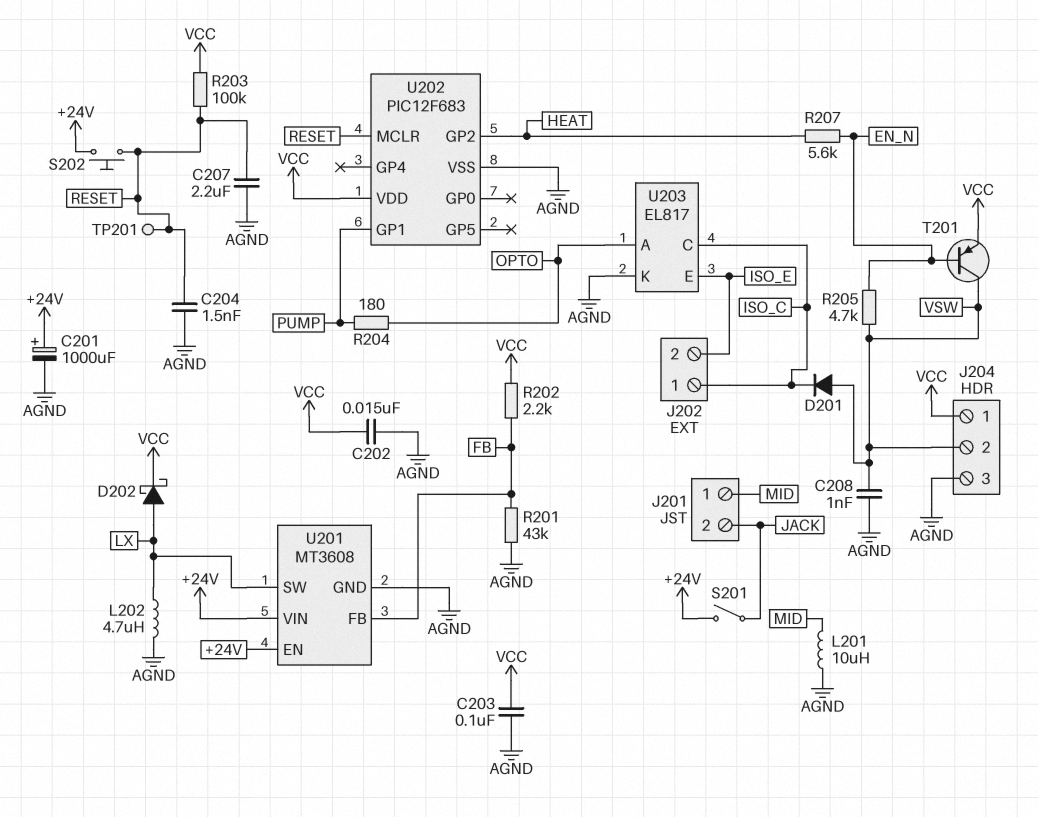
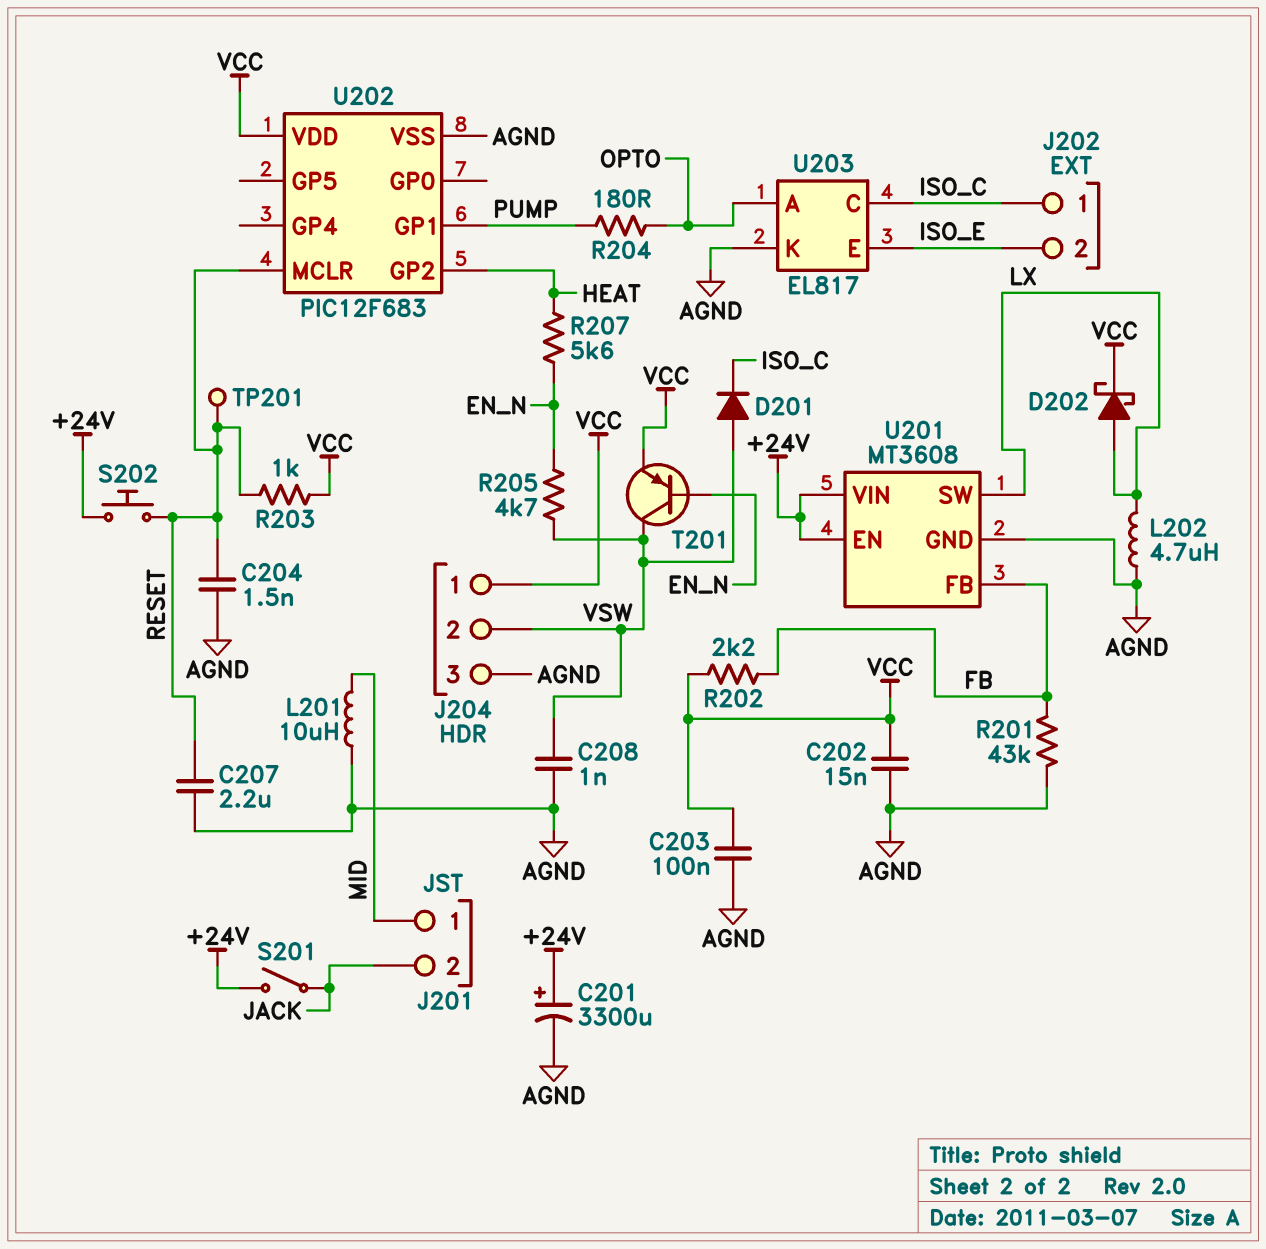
C201: 1000uF (plus +24V, minus AGND) -> 3300uF (plus +24V, minus AGND)
R203: 100k (RESET, VCC) -> 1k (RESET, VCC)

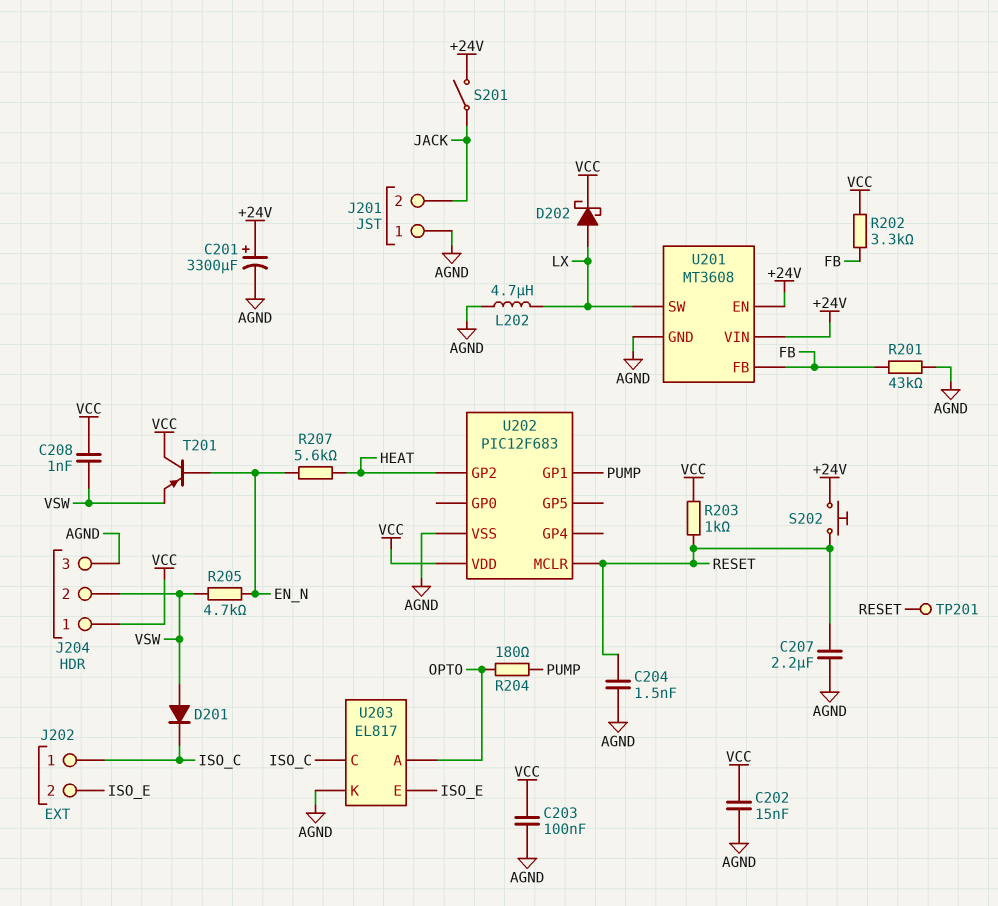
C208: 1nF (AGND, VSW) -> 1nF (VCC, VSW)
J201 pin 1: MID -> AGND
L201: 10uH (AGND, MID) -> none
R202: 2.2k (FB, VCC) -> 3.3k (FB, VCC)
T201: PNP (B EN_N, C VSW, E VCC) -> PNP (B EN_N, C VCC, E VSW)

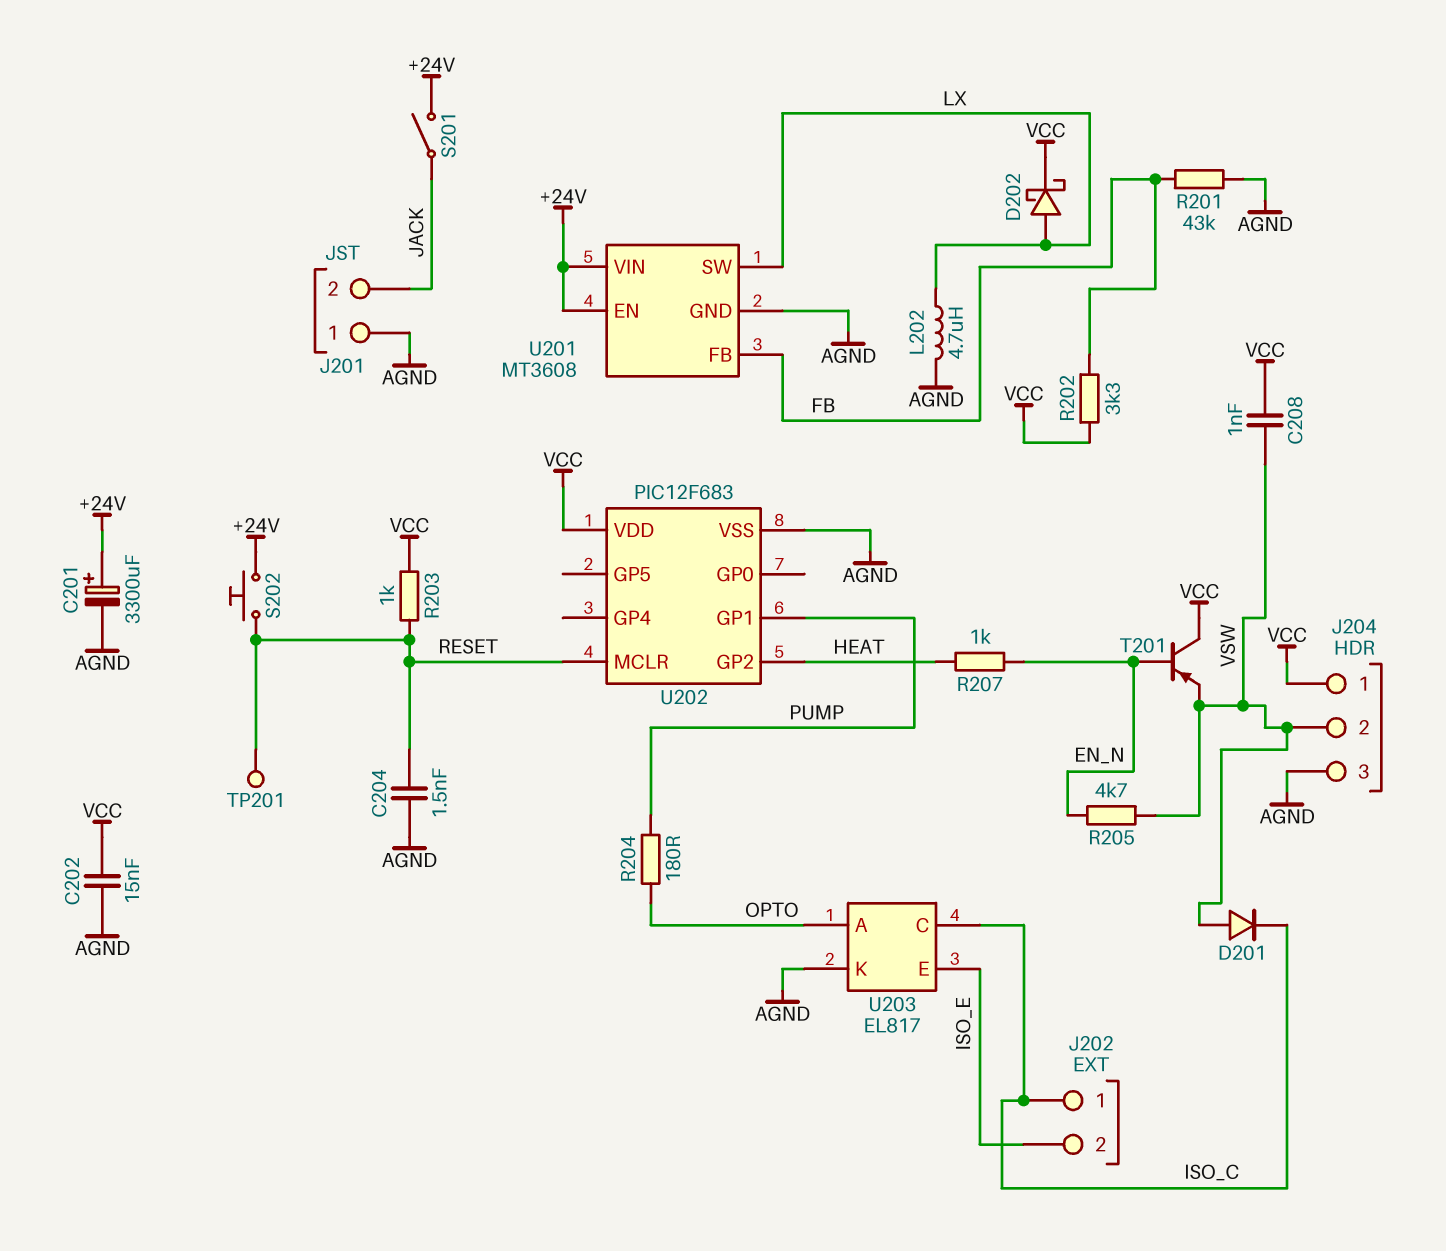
C203: 100nF (AGND, VCC) -> none
C207: 2.2uF (AGND, RESET) -> none
R207: 5.6k (EN_N, HEAT) -> 1k (EN_N, HEAT)

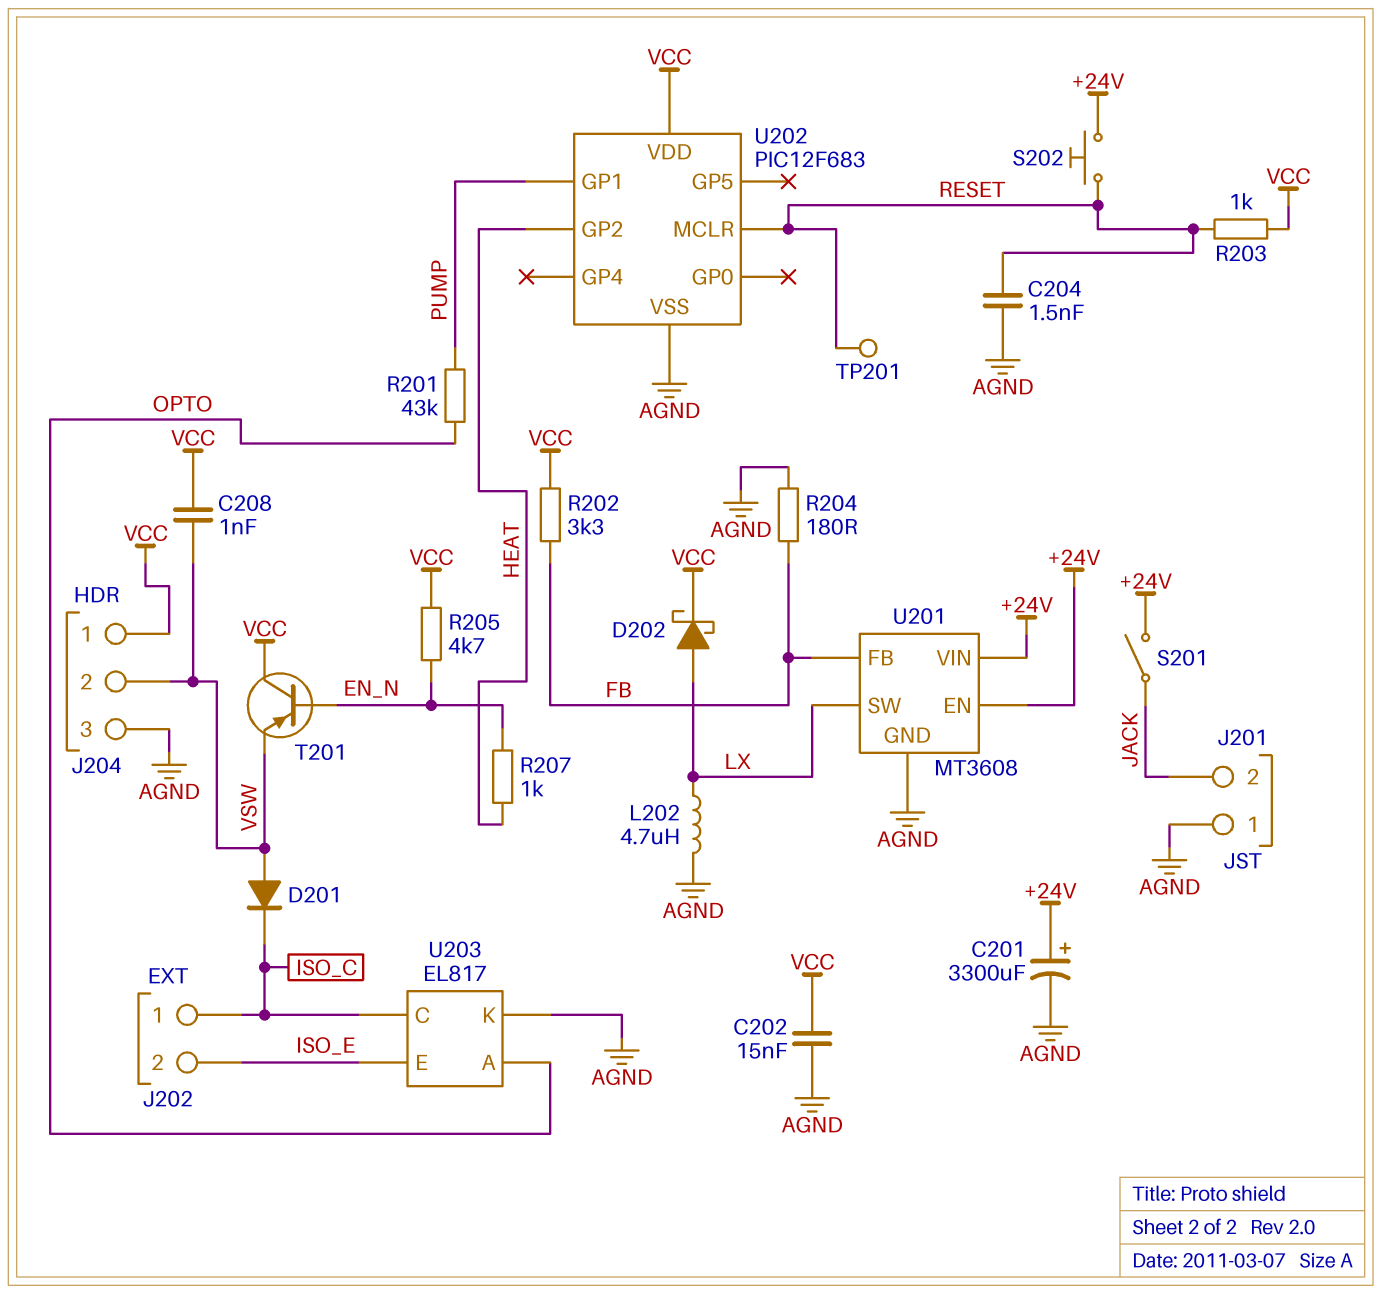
R201: 43k (AGND, FB) -> 43k (OPTO, PUMP)
R204: 180 (OPTO, PUMP) -> 180 (AGND, FB)
R205: 4.7k (EN_N, VSW) -> 4.7k (EN_N, VCC)

